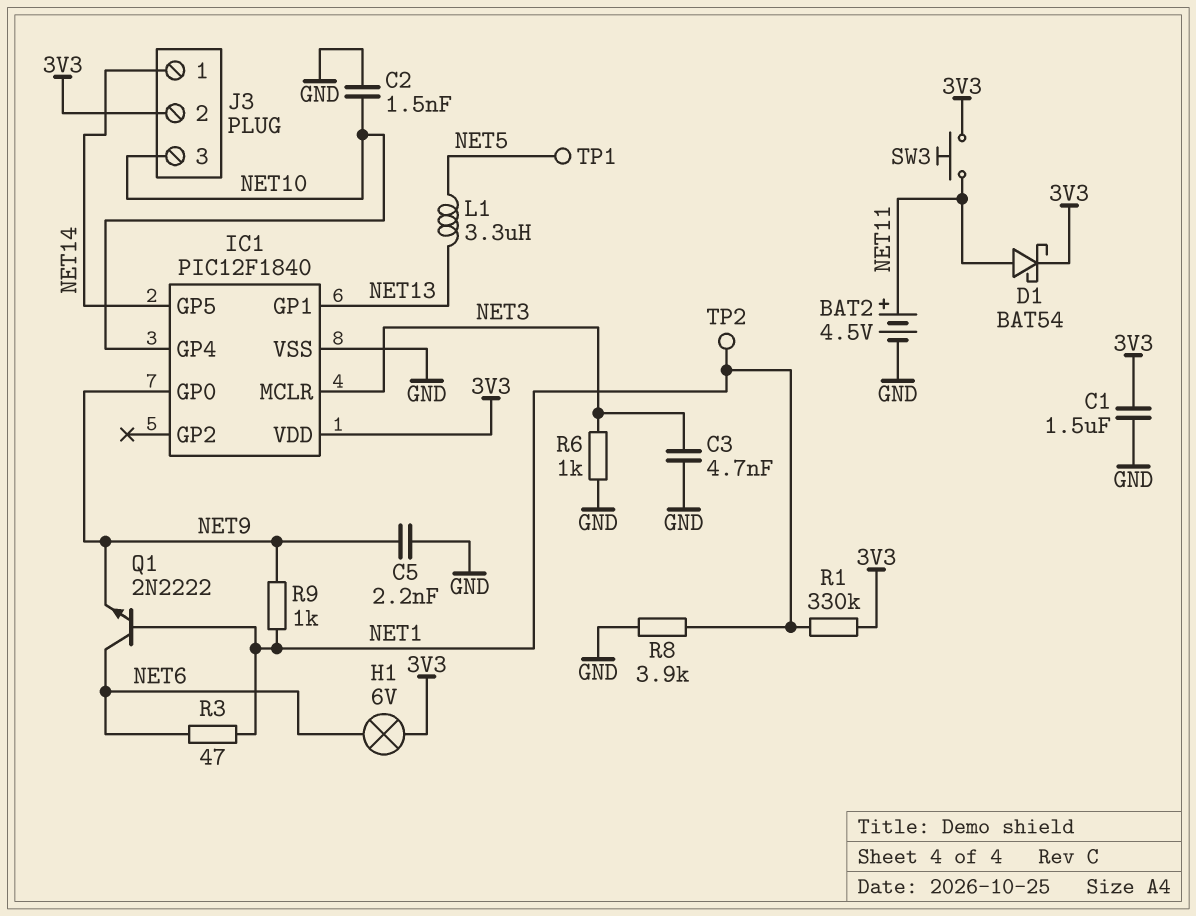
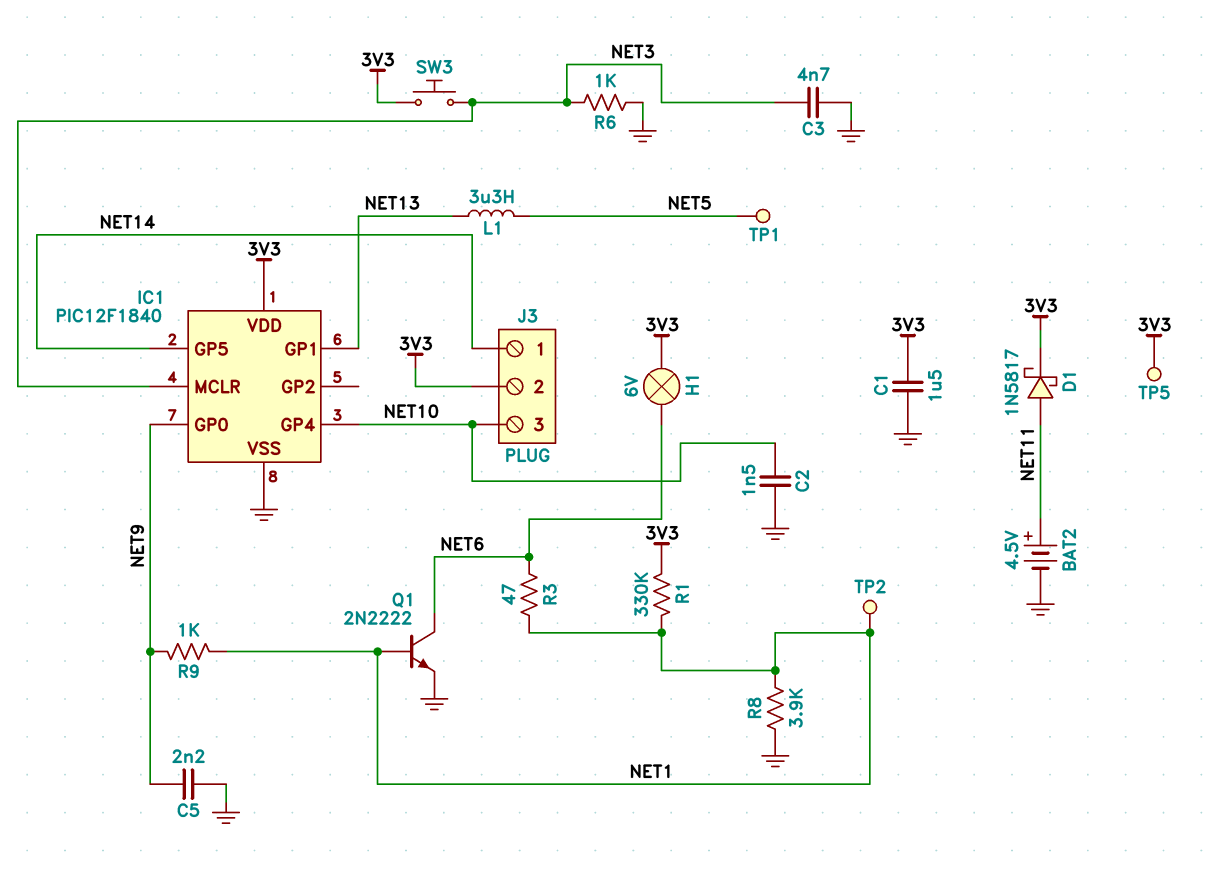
D1: schottky BAT54 (A NET11, K 3V3) -> schottky 1N5817 (A NET11, K 3V3)
Q1: NPN 2N2222 (B NET1, C NET6, E NET9) -> NPN 2N2222 (B NET1, C NET6, E GND)
SW3: button (3V3, NET11) -> button (3V3, NET3)
TP5: none -> test point (3V3)

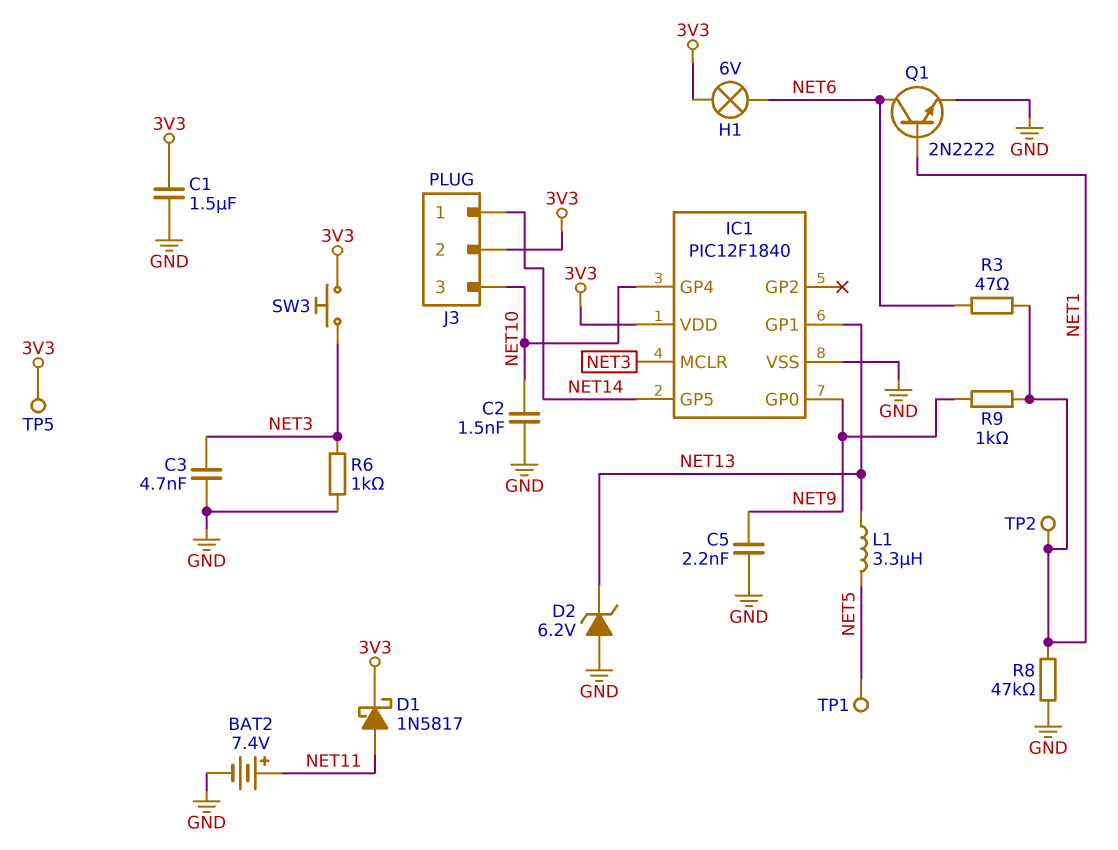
BAT2: 4.5V (plus NET11, minus GND) -> 7.4V (plus NET11, minus GND)
D2: none -> zener 6.2V (A GND, K NET13)
R1: 330k (3V3, NET1) -> none
R8: 3.9k (GND, NET1) -> 47k (GND, NET1)

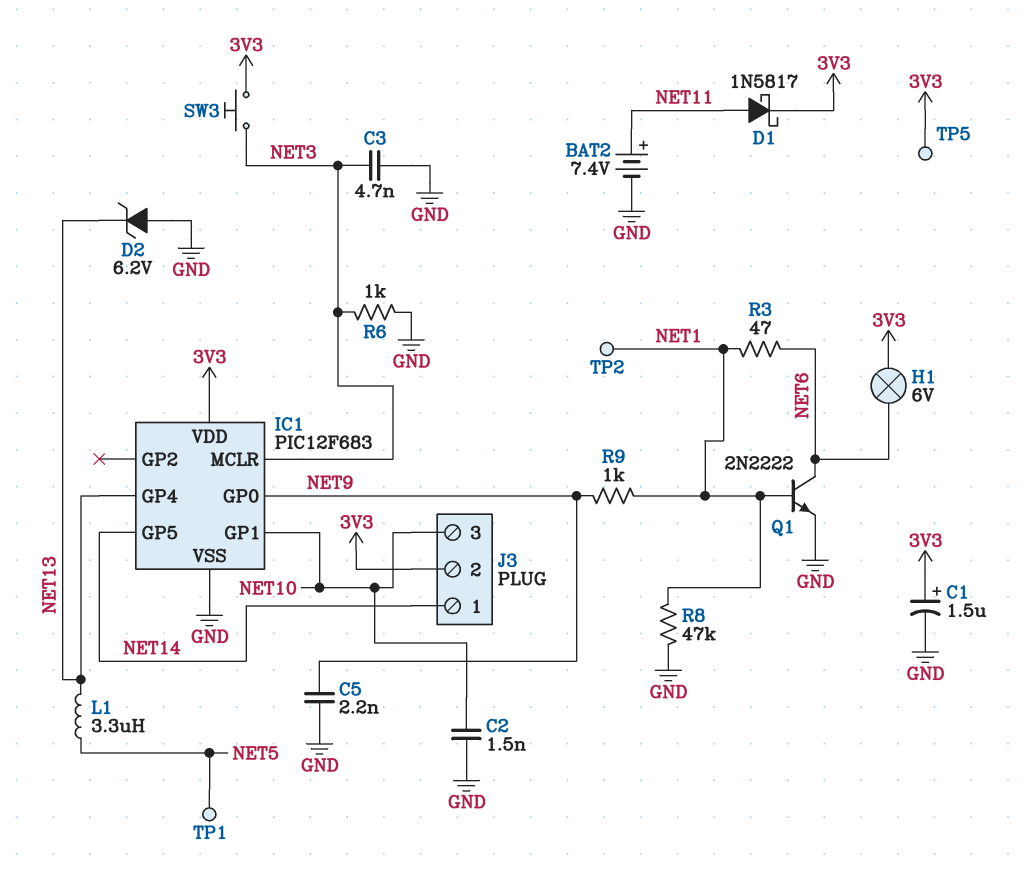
C1: 1.5uF (3V3, GND) -> 1.5uF (plus 3V3, minus GND)
IC1: PIC12F1840 -> PIC12F683
IC1 pin GP1: NET13 -> NET10
IC1 pin GP4: NET10 -> NET13

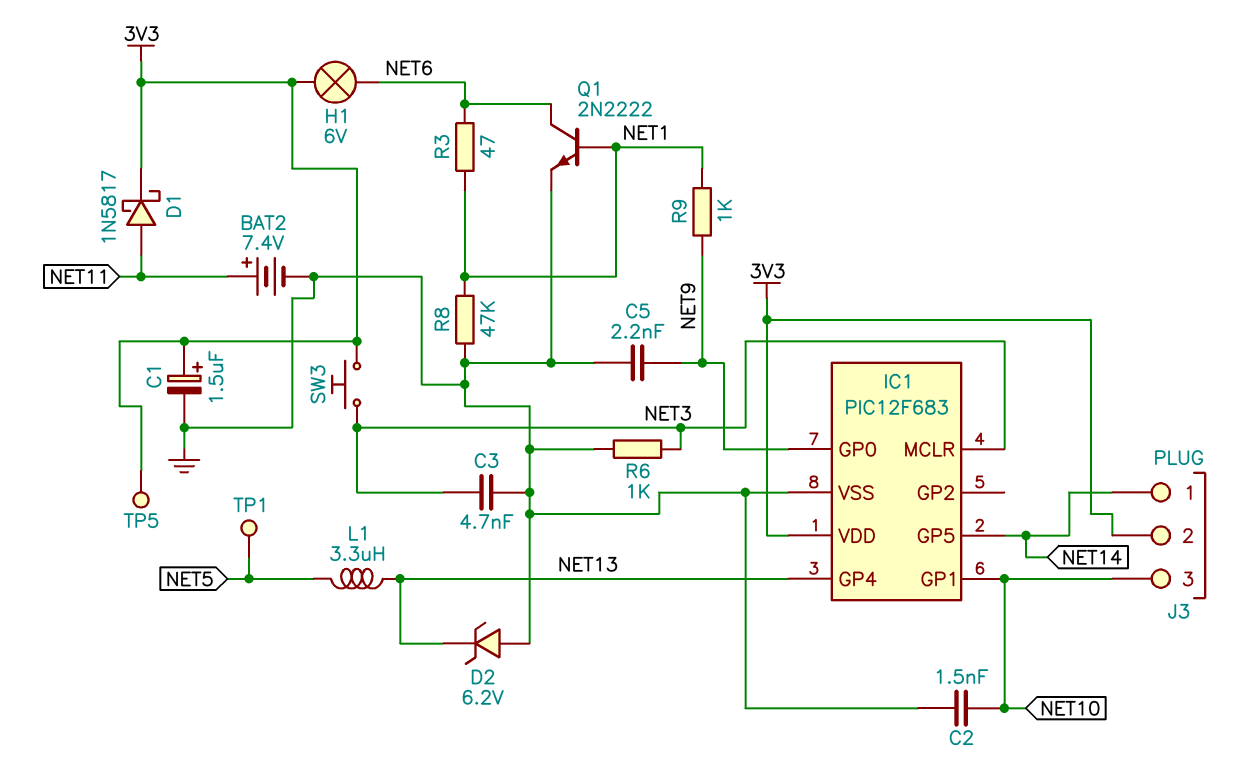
TP2: test point (NET1) -> none

